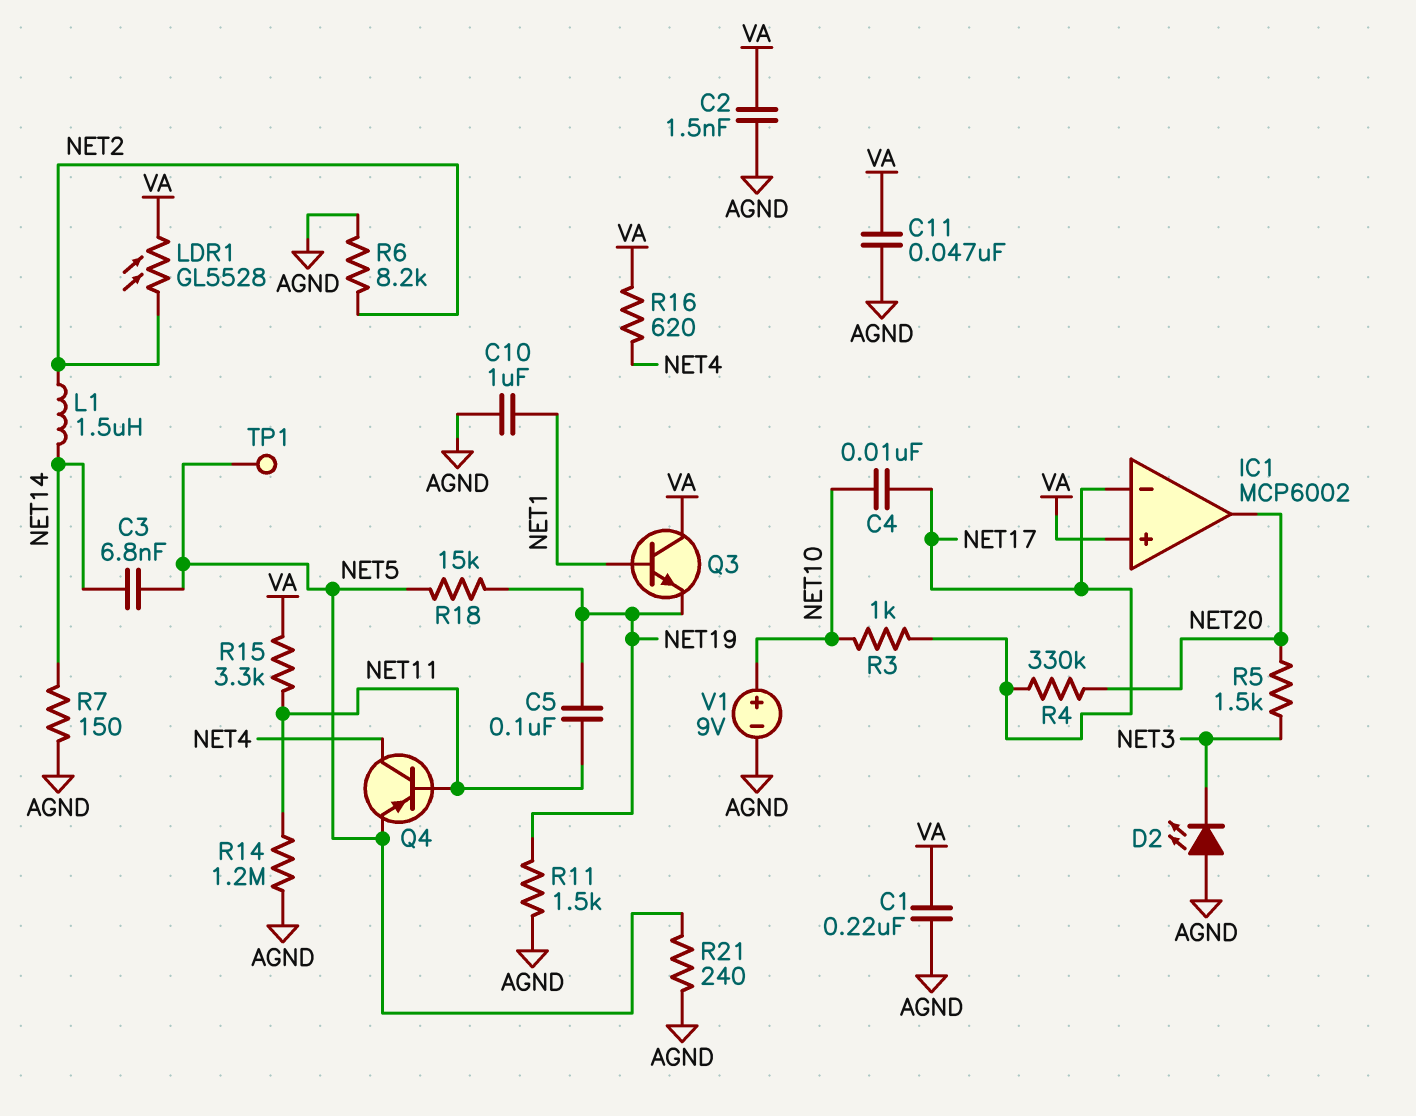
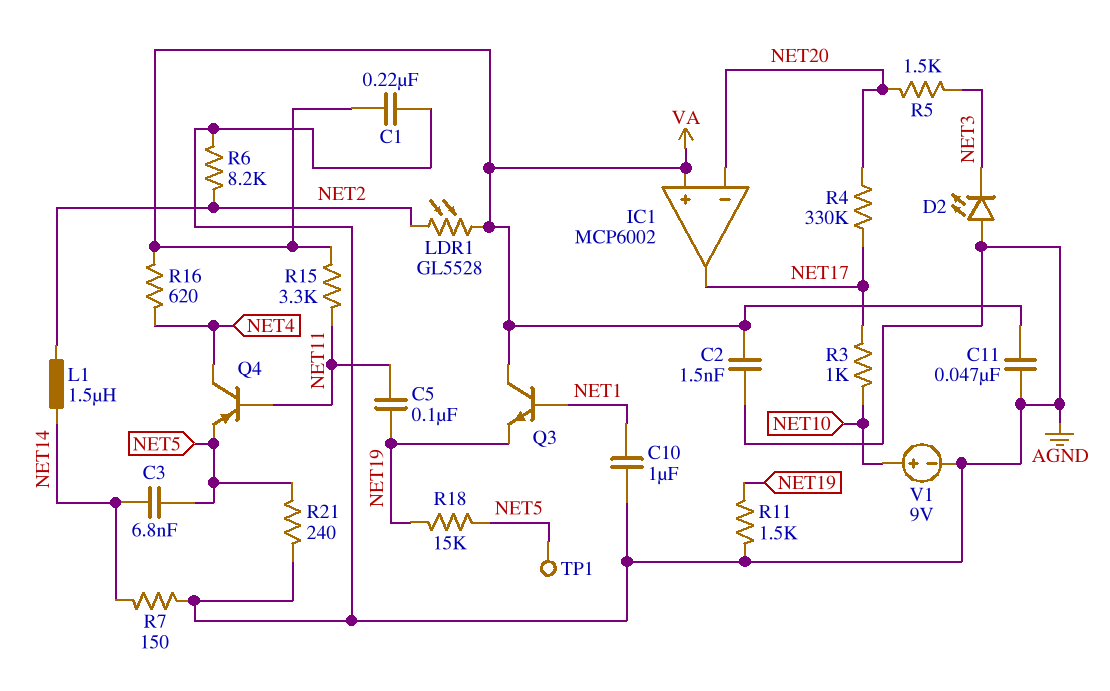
C4: 10nF (NET10, NET17) -> none
IC1 pin in-: NET17 -> NET20
IC1 pin out: NET20 -> NET17
R14: 1.2M (AGND, NET11) -> none

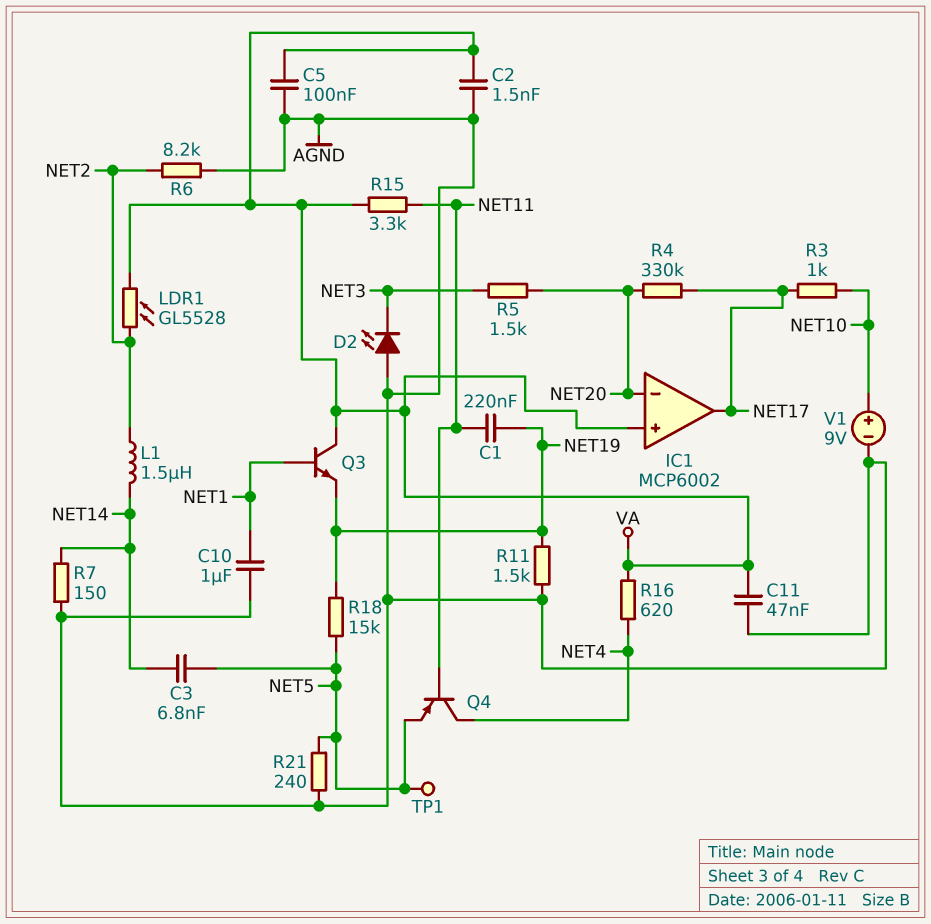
C1: 220nF (AGND, VA) -> 220nF (NET11, NET19)
C5: 100nF (NET11, NET19) -> 100nF (AGND, VA)

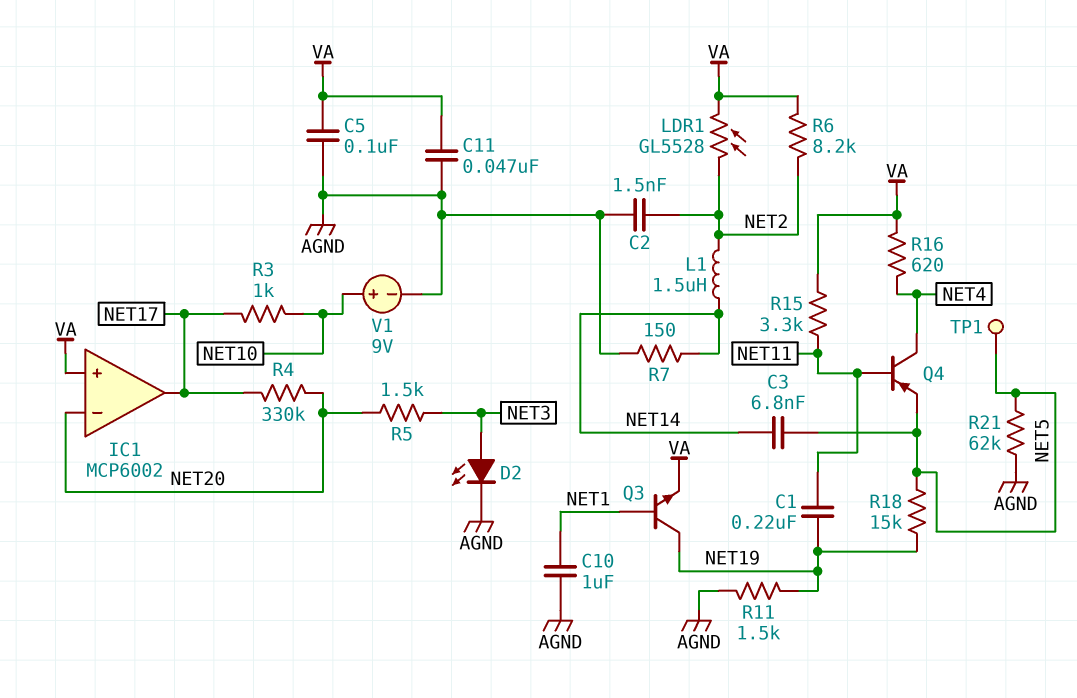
C2: 1.5nF (AGND, VA) -> 1.5nF (AGND, NET2)
D2: LED (A AGND, K NET3) -> LED (A NET3, K AGND)
Q3: NPN (B NET1, C VA, E NET19) -> NPN (B NET1, C NET19, E VA)
R6: 8.2k (AGND, NET2) -> 8.2k (NET2, VA)
R21: 240 (AGND, NET5) -> 62k (AGND, NET5)

